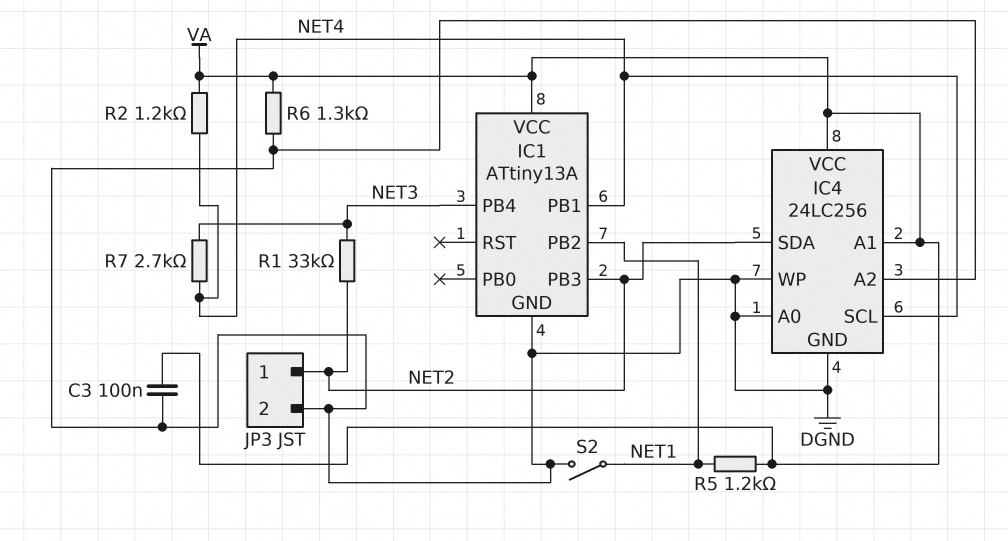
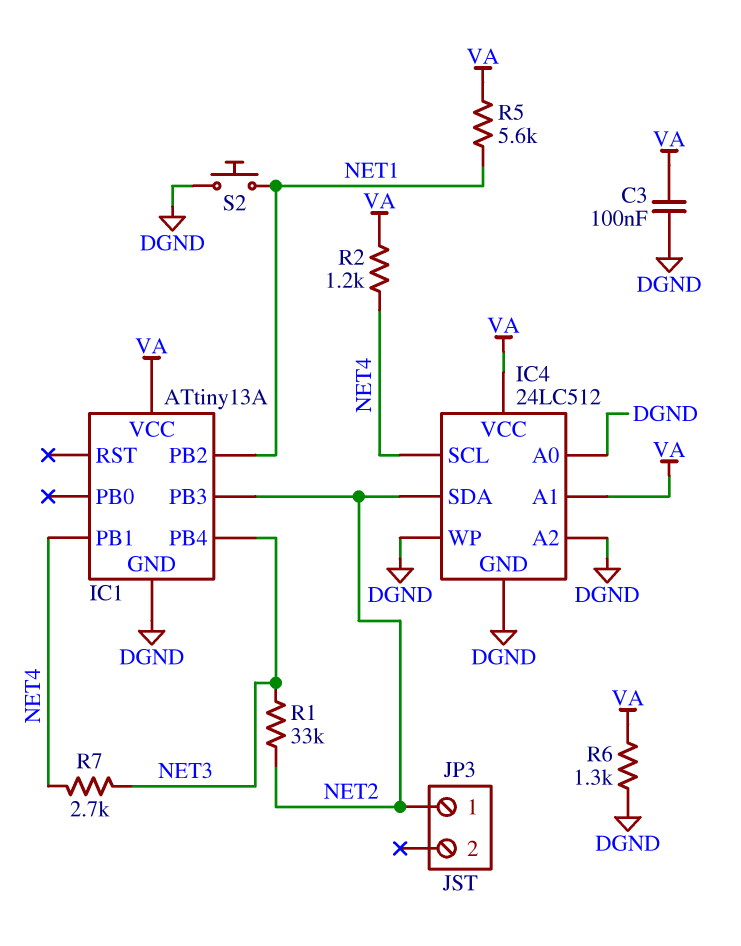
IC4: 24LC256 -> 24LC512
JP3 pin 2: DGND -> none
R5: 1.2k (NET1, VA) -> 5.6k (NET1, VA)
S2: switch (DGND, NET1) -> button (DGND, NET1)

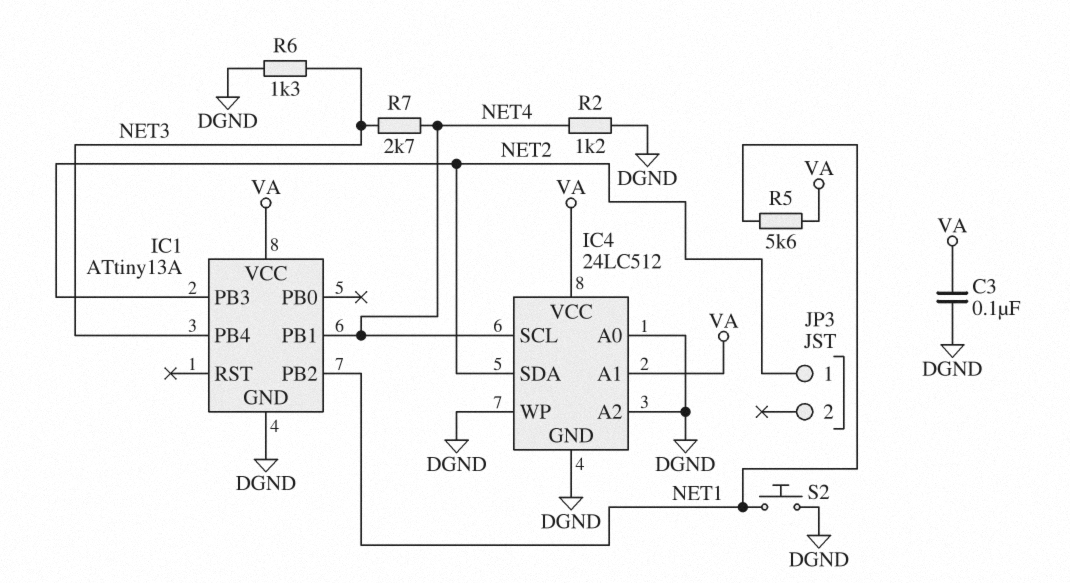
R1: 33k (NET2, NET3) -> none
R2: 1.2k (NET4, VA) -> 1.2k (DGND, NET4)
R6: 1.3k (DGND, VA) -> 1.3k (DGND, NET3)

